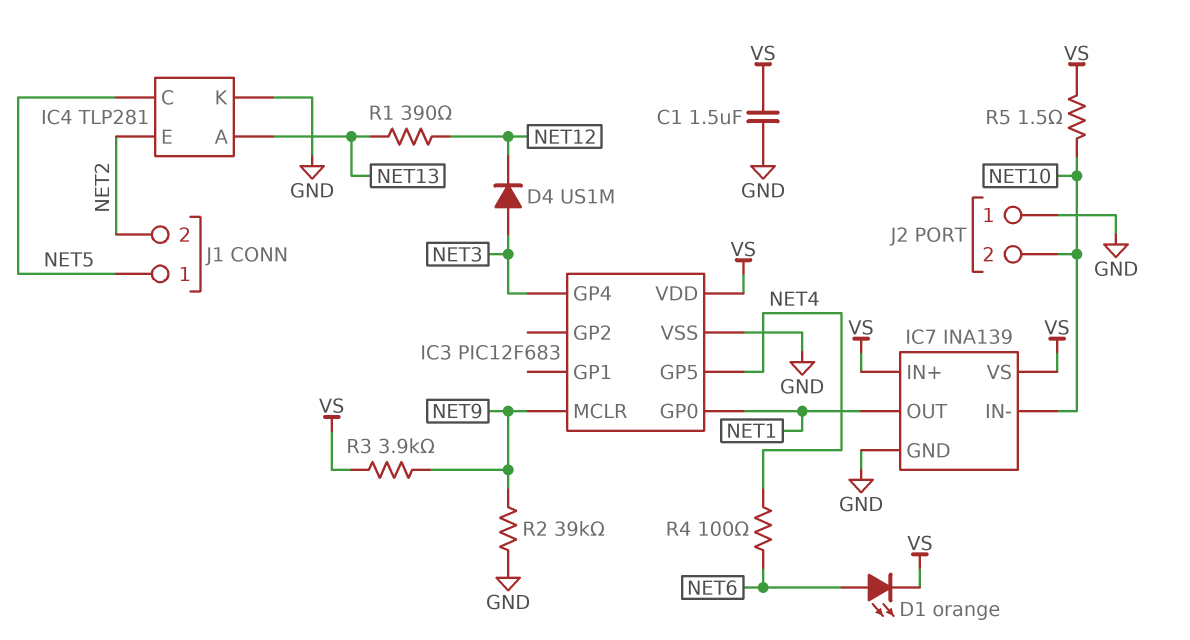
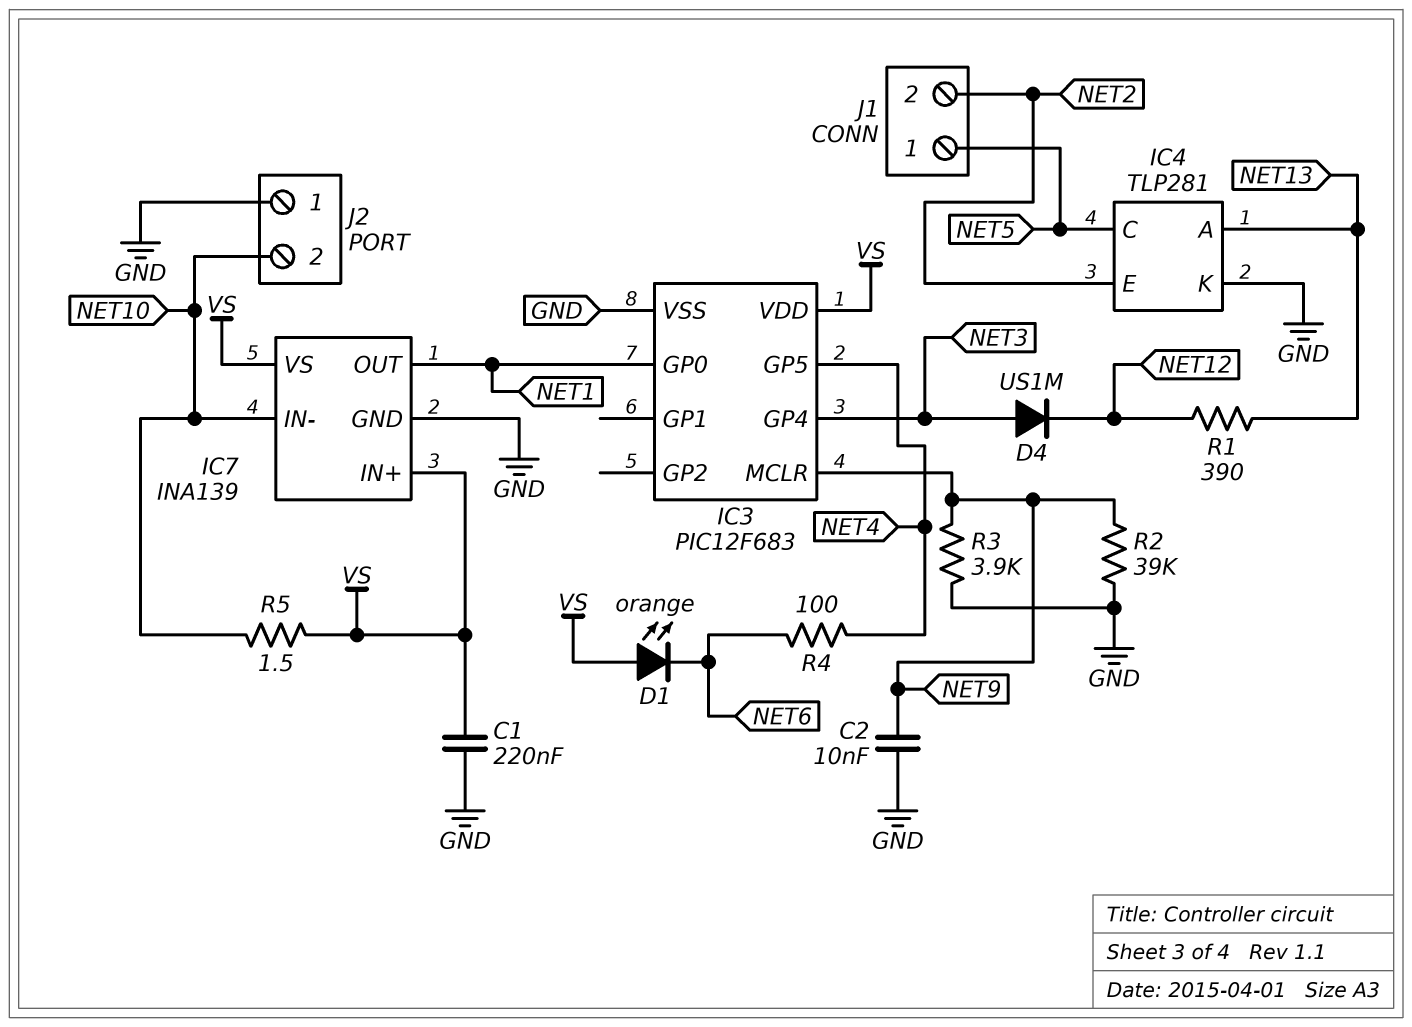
C1: 1.5uF (GND, VS) -> 220nF (GND, VS)
C2: none -> 10nF (GND, NET9)
D1: LED orange (A NET6, K VS) -> LED orange (A VS, K NET6)
R3: 3.9k (NET9, VS) -> 3.9k (GND, NET9)

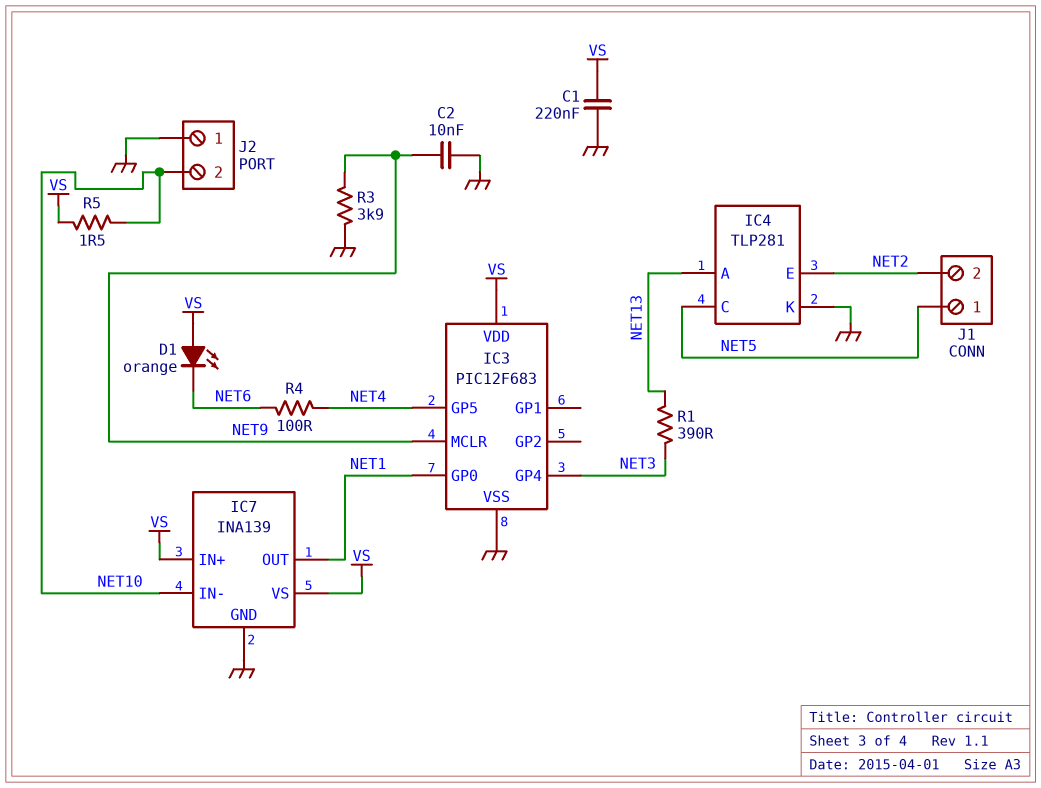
D4: diode US1M (A NET3, K NET12) -> none
R1: 390 (NET12, NET13) -> 390 (NET3, NET13)
R2: 39k (GND, NET9) -> none

